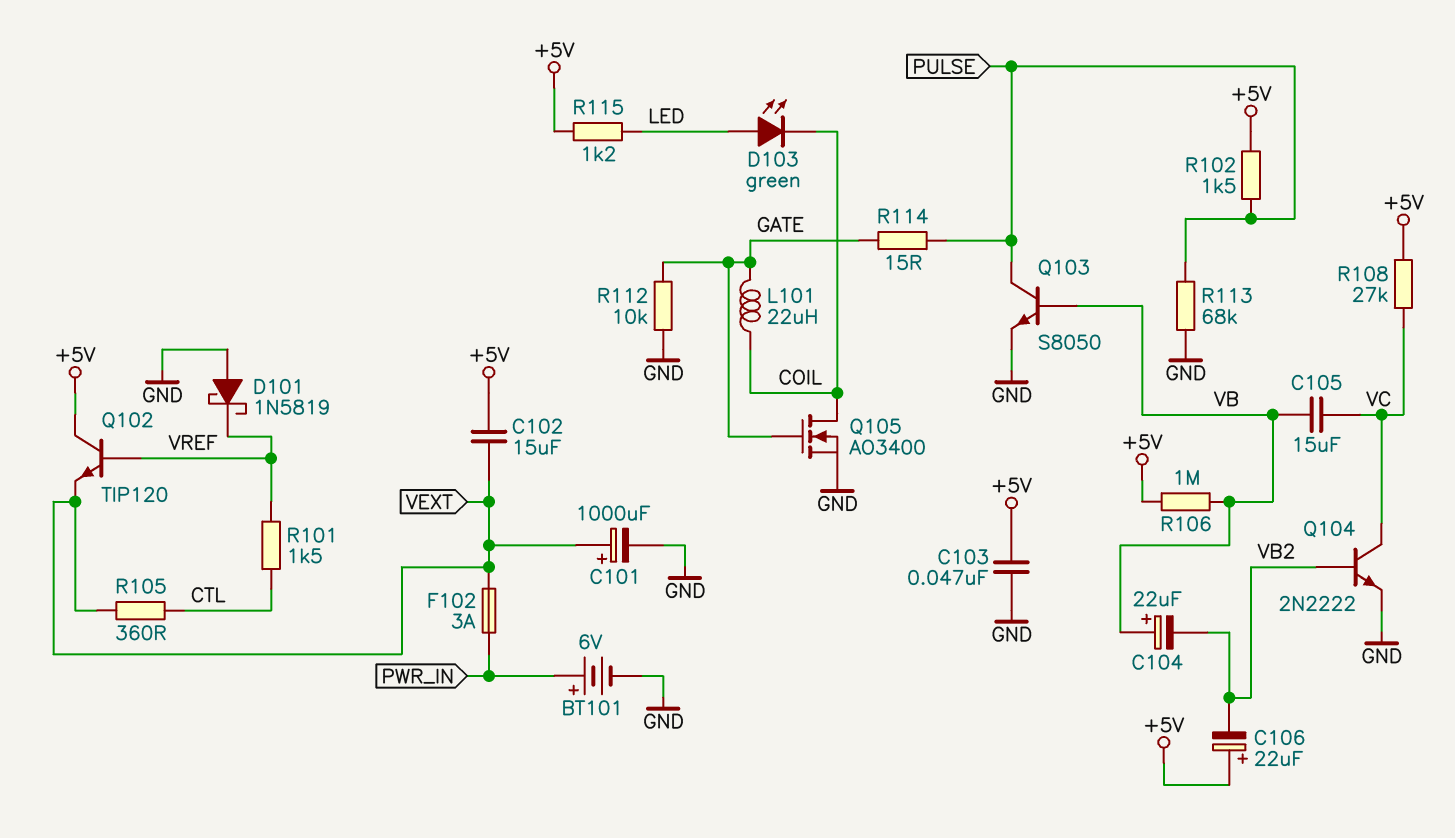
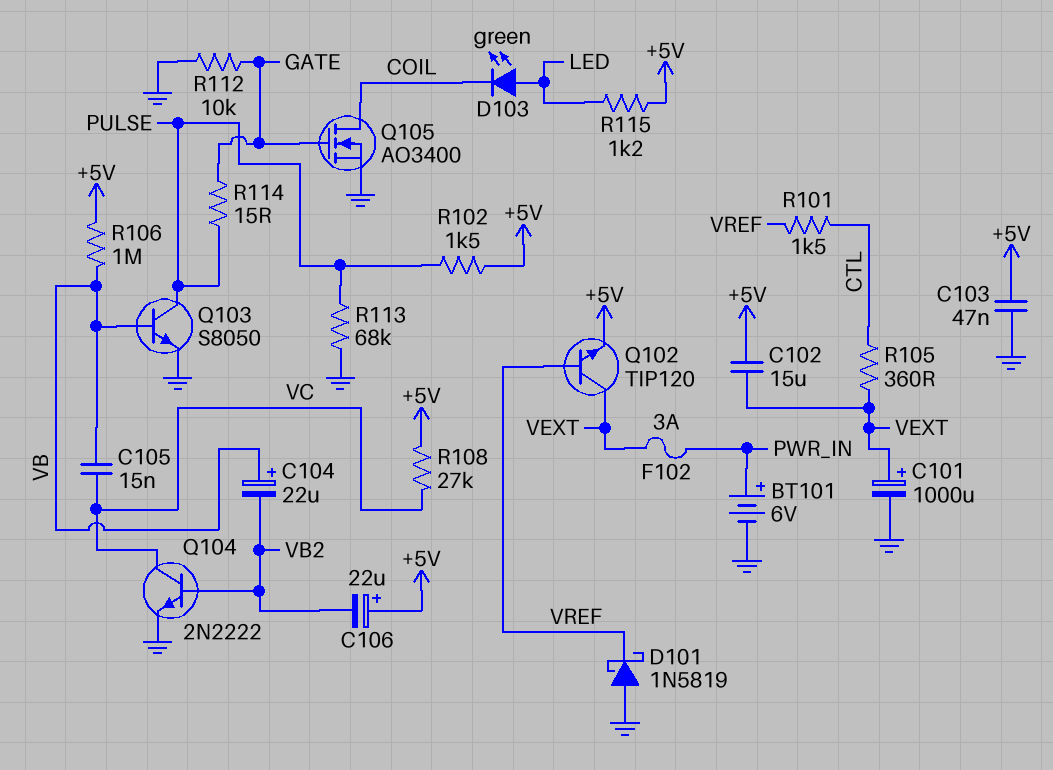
C105: 15uF (VB, VC) -> 15nF (VB, VC)
L101: 22uH (COIL, GATE) -> none
Q102: NPN TIP120 (B VREF, C +5V, E VEXT) -> NPN TIP120 (B VREF, C VEXT, E +5V)

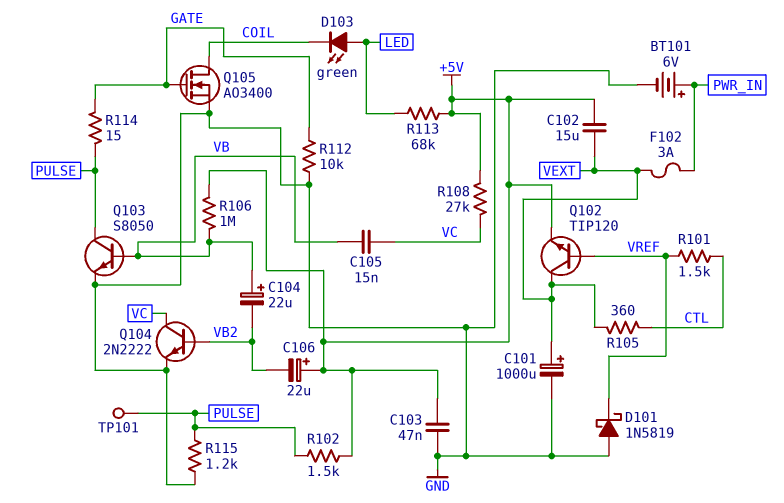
R113: 68k (GND, PULSE) -> 68k (+5V, LED)
R115: 1.2k (+5V, LED) -> 1.2k (GND, PULSE)
TP101: none -> test point (PULSE)

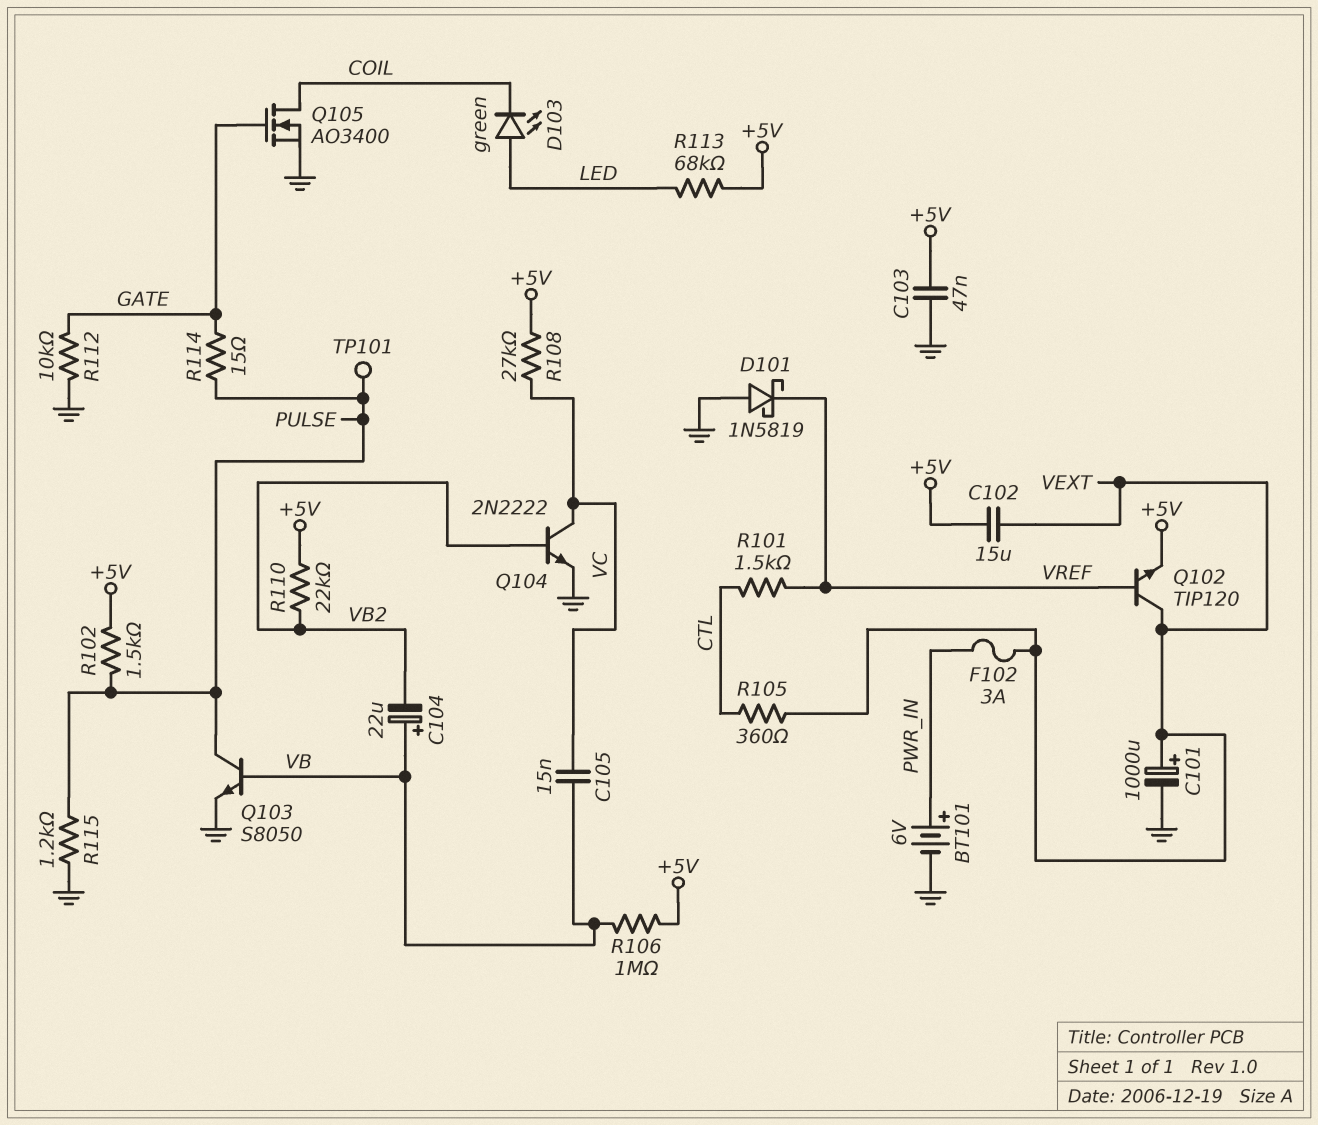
C106: 22uF (plus +5V, minus VB2) -> none
R110: none -> 22k (+5V, VB2)

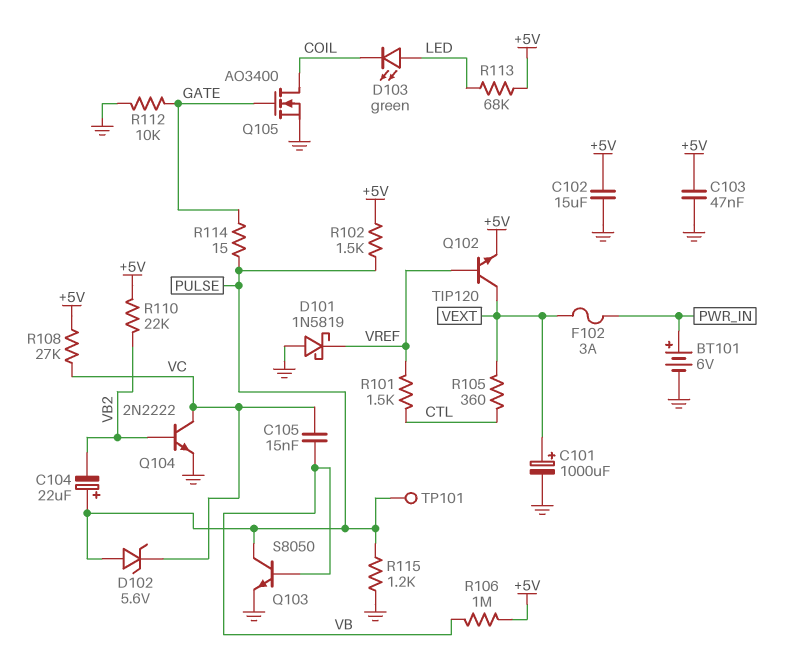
C102: 15uF (+5V, VEXT) -> 15uF (+5V, GND)
C104: 22uF (plus VB, minus VB2) -> 22uF (plus PULSE, minus VB2)
D102: none -> zener 5.6V (A PULSE, K VC)

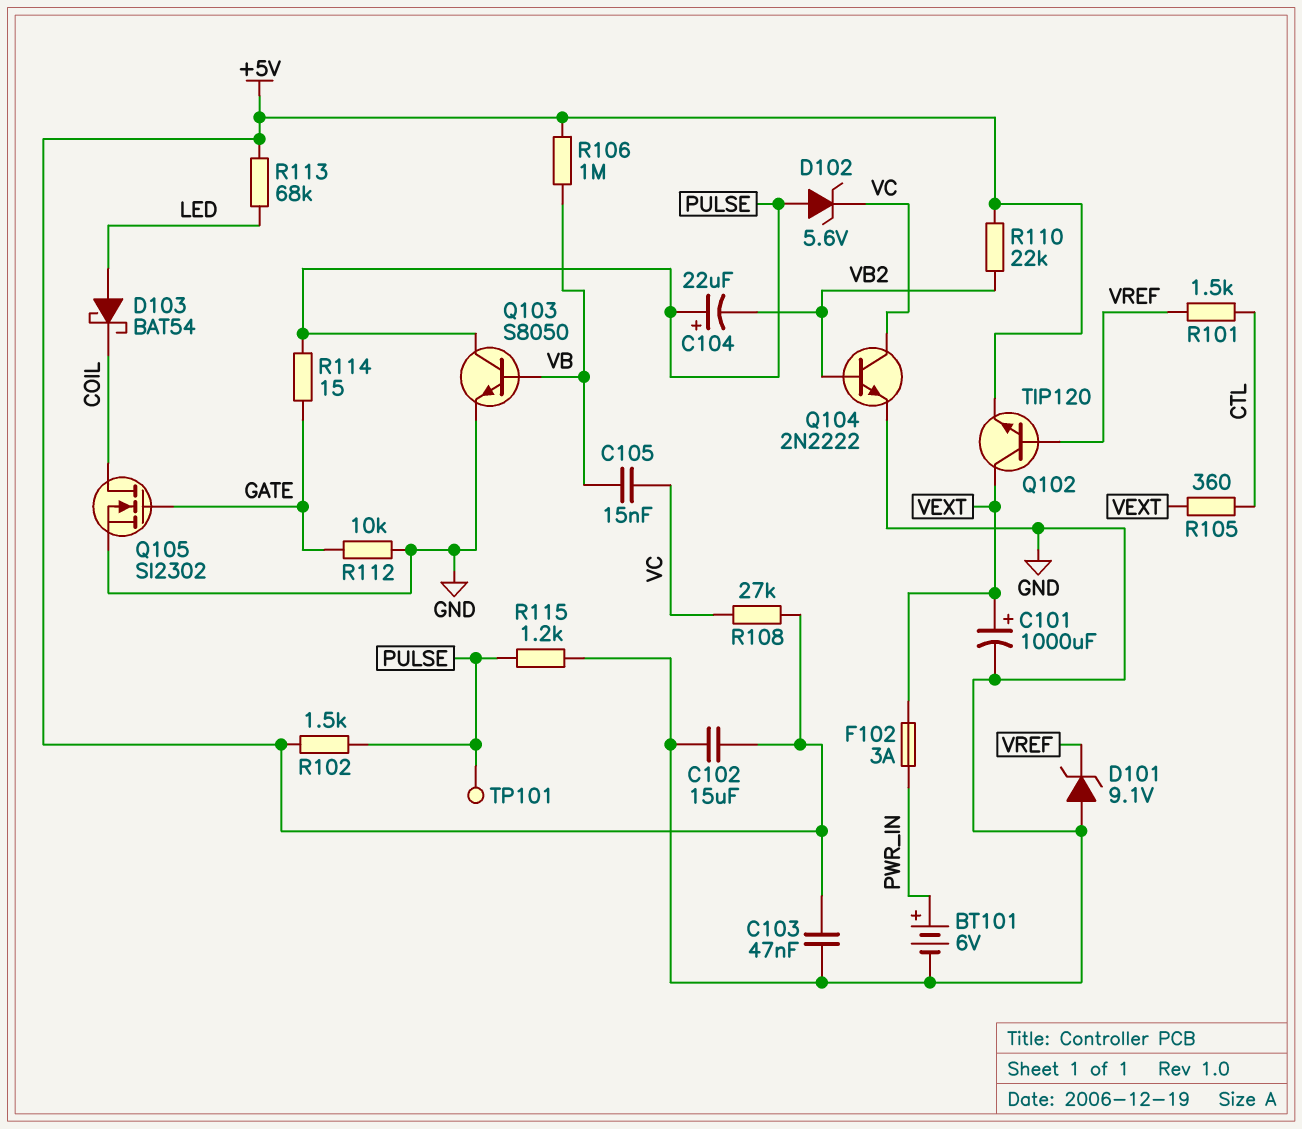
D101: schottky 1N5819 (A GND, K VREF) -> zener 9.1V (A GND, K VREF)
D103: LED green (A LED, K COIL) -> schottky BAT54 (A LED, K COIL)
Q105: NMOS AO3400 (G GATE, D COIL, S GND) -> NMOS SI2302 (G GATE, D COIL, S GND)

